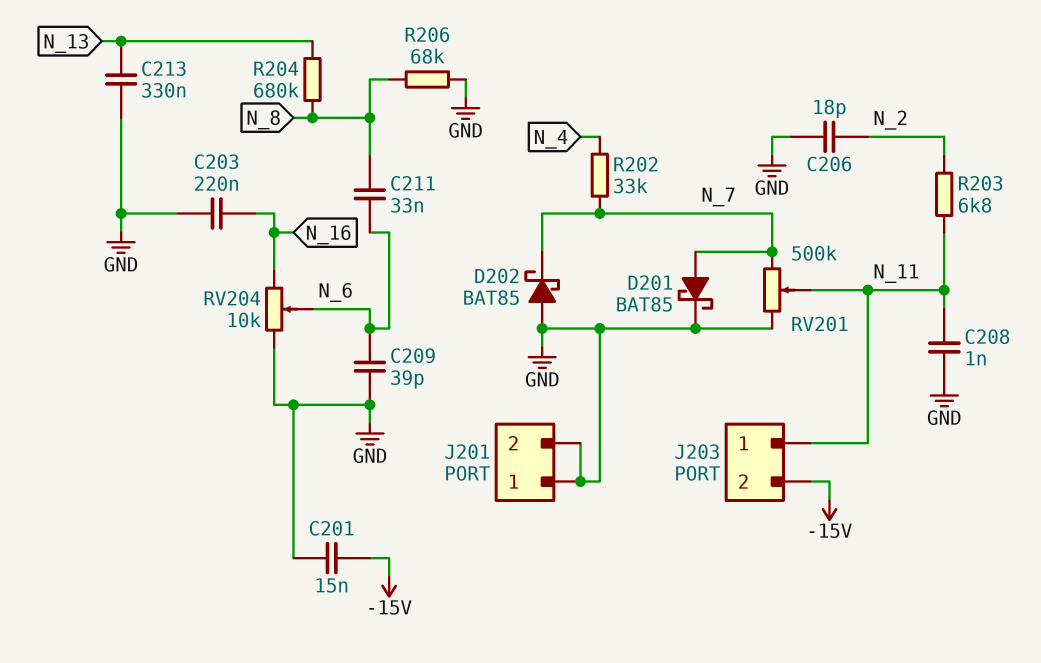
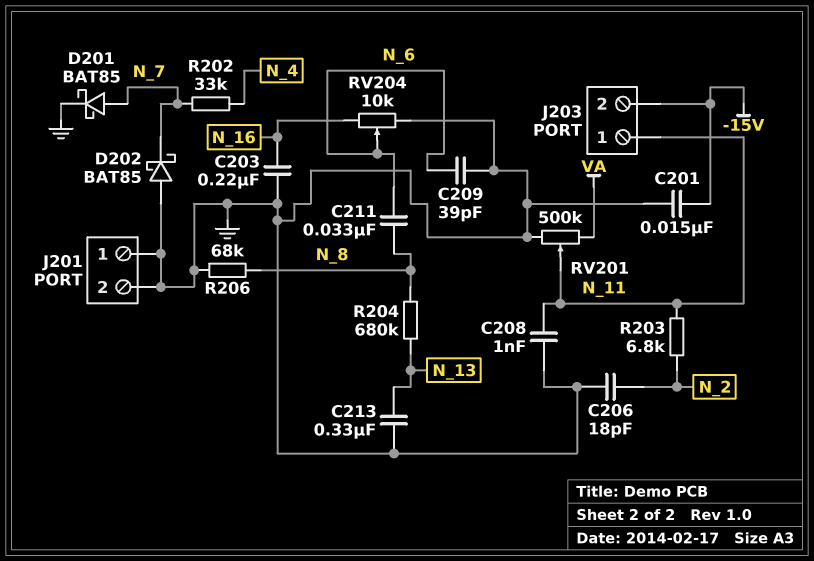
RV201: 500k (GND, N_7, wiper N_11) -> 500k (GND, VA, wiper N_11)

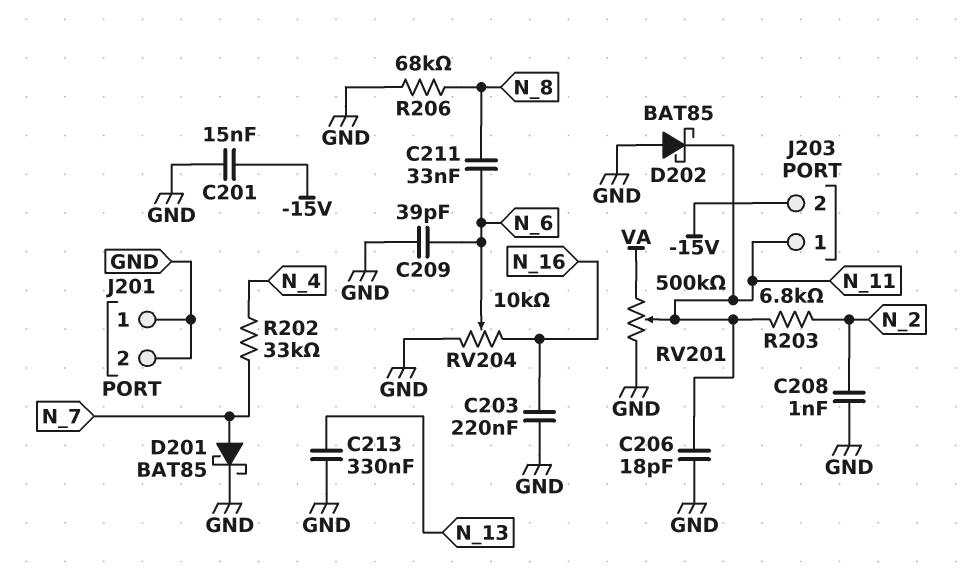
C206: 18pF (GND, N_2) -> 18pF (GND, N_11)
C208: 1nF (GND, N_11) -> 1nF (GND, N_2)
D202: schottky BAT85 (A GND, K N_7) -> schottky BAT85 (A GND, K N_11)
R204: 680k (N_8, N_13) -> none

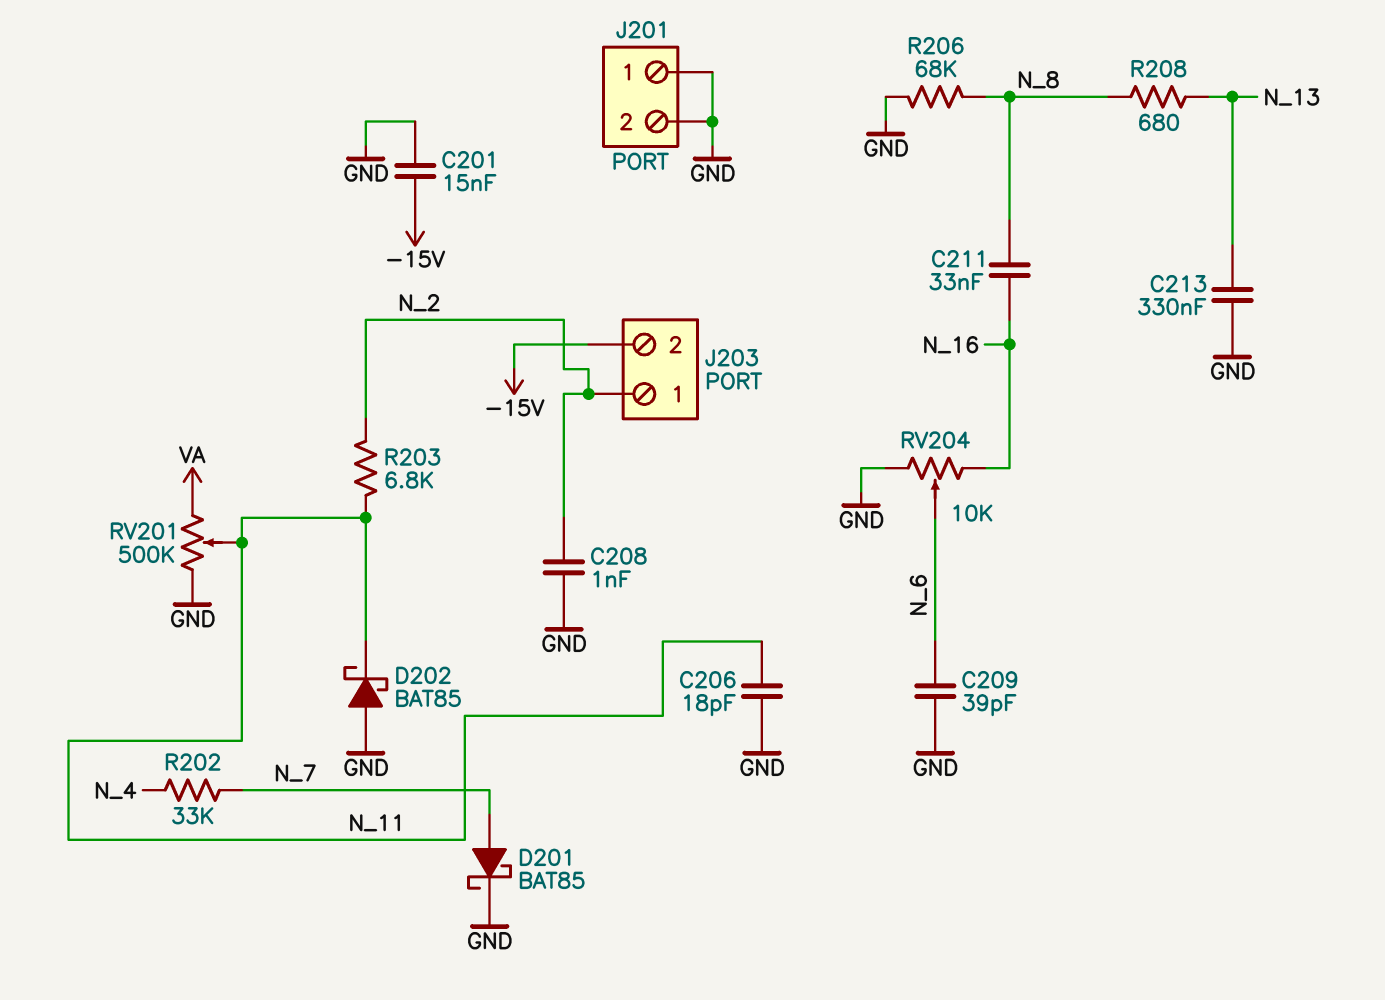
C203: 220nF (GND, N_16) -> none
C211: 33nF (N_6, N_8) -> 33nF (N_8, N_16)
J203 pin 1: N_11 -> N_2
R208: none -> 680 (N_8, N_13)

